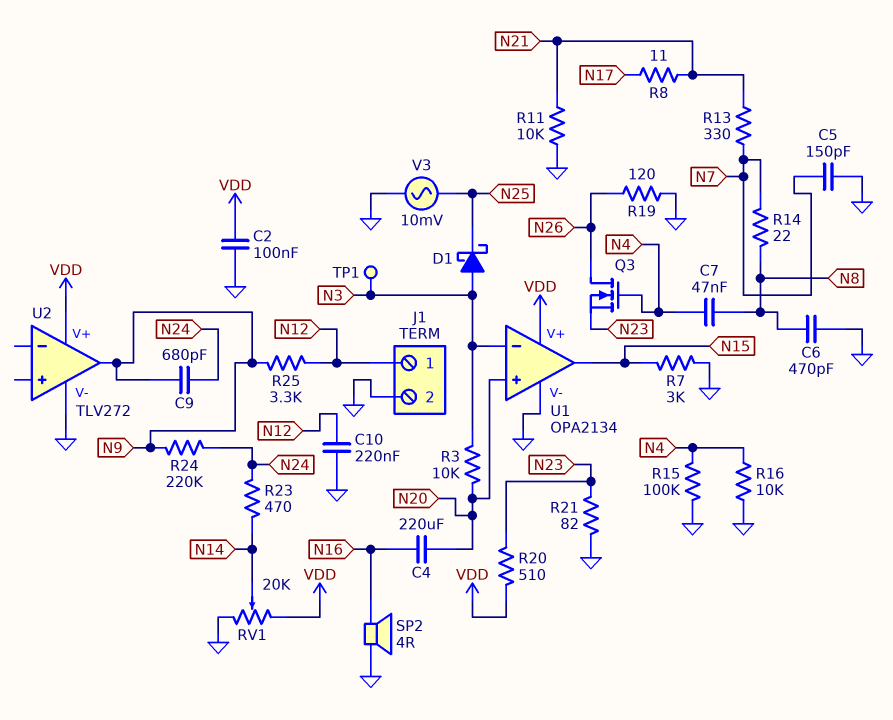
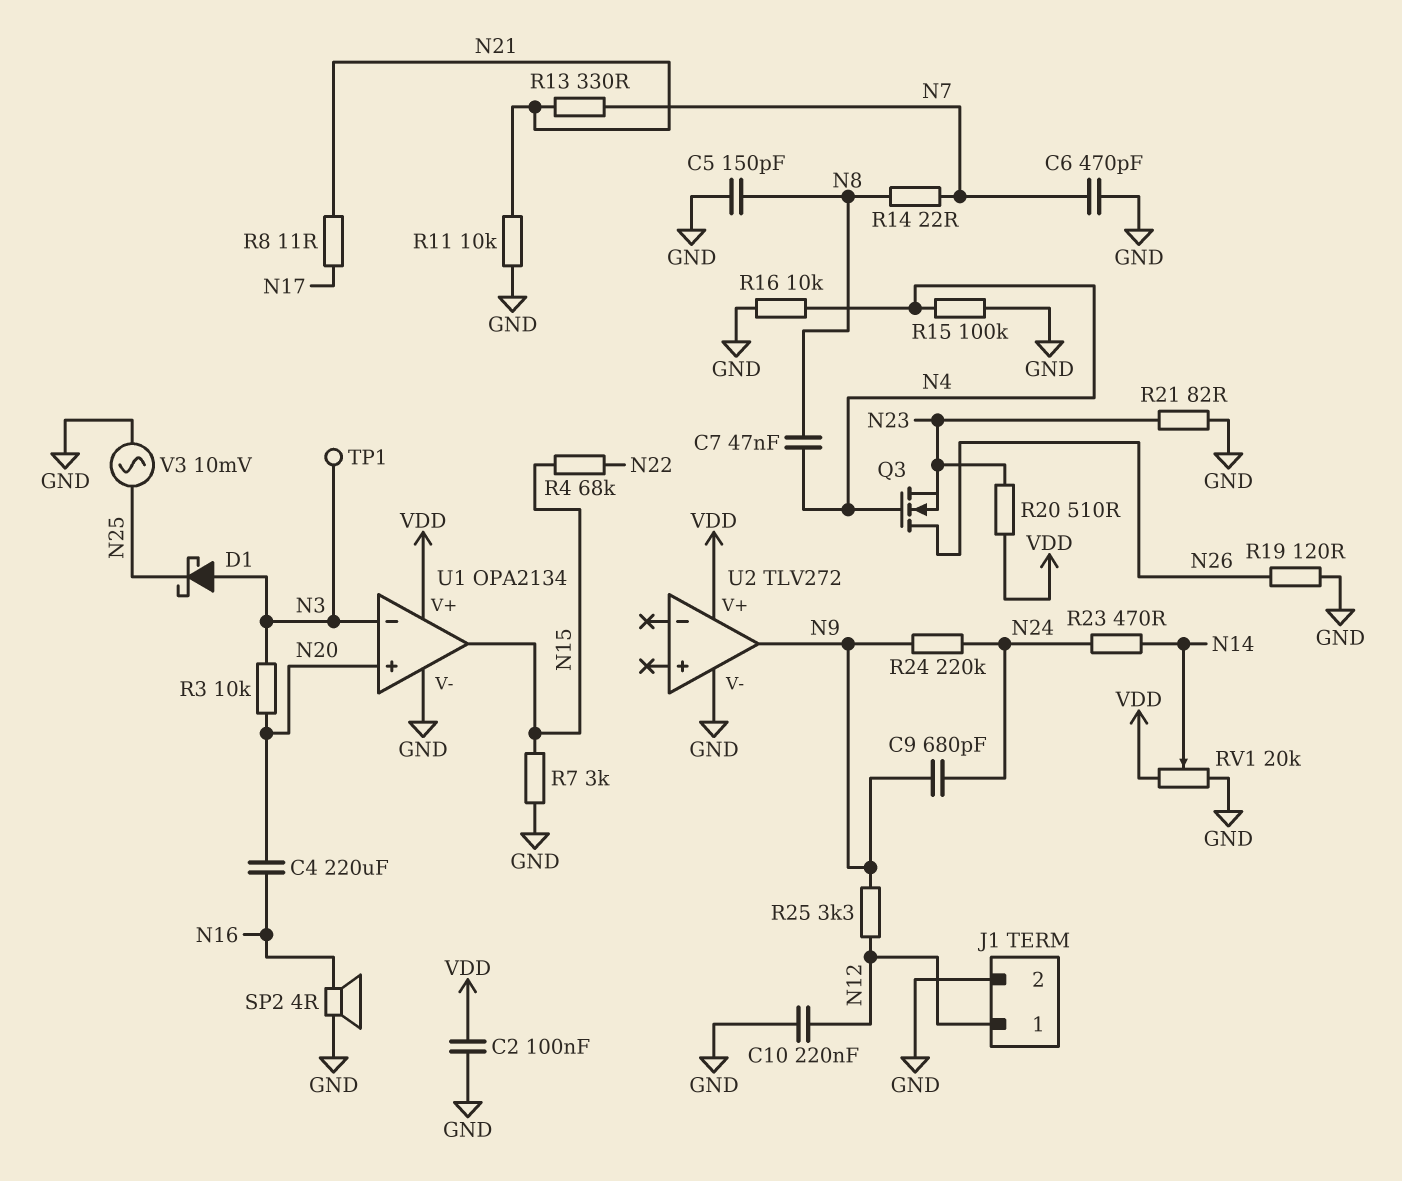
C5: 150pF (GND, N7) -> 150pF (GND, N8)
C6: 470pF (GND, N8) -> 470pF (GND, N7)
R4: none -> 68k (N15, N22)

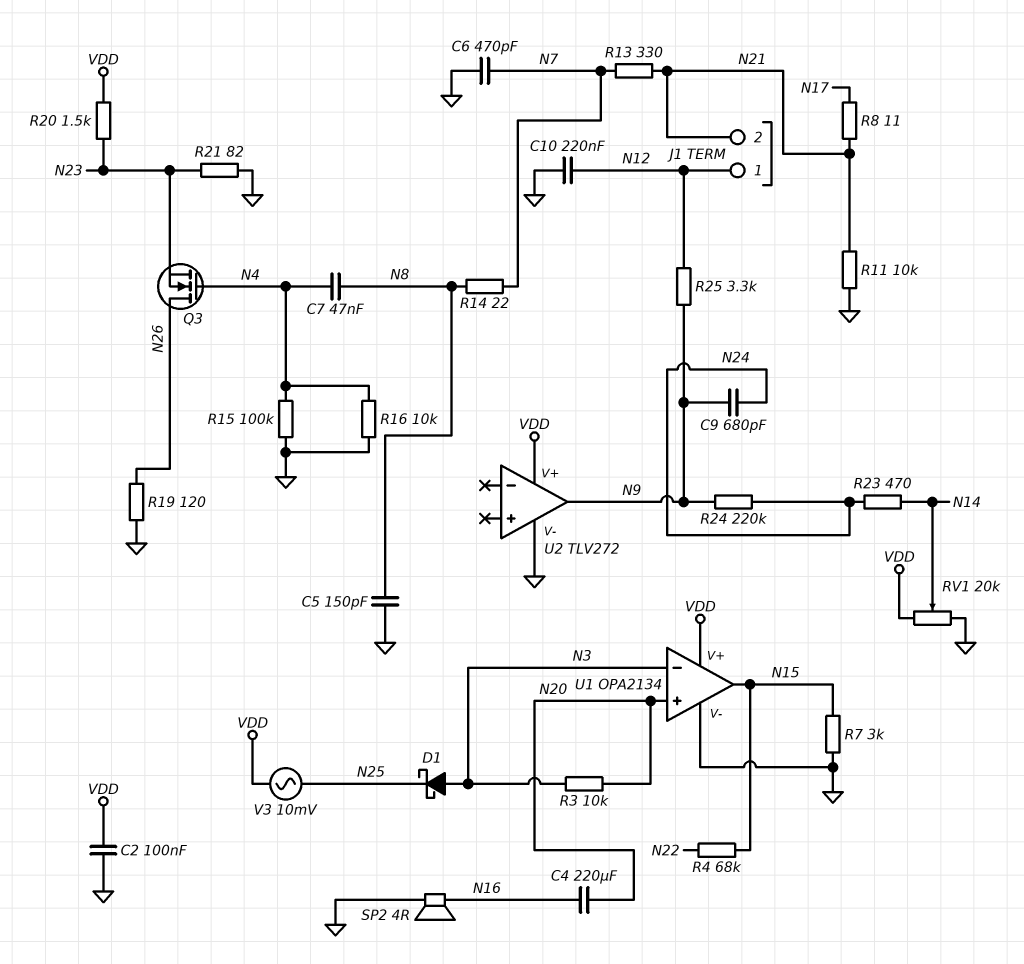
J1 pin 2: GND -> N21
R20: 510 (N23, VDD) -> 1.5k (N23, VDD)
TP1: test point (N3) -> none
V3: AC 10mV (GND, N25) -> AC 10mV (N25, VDD)

